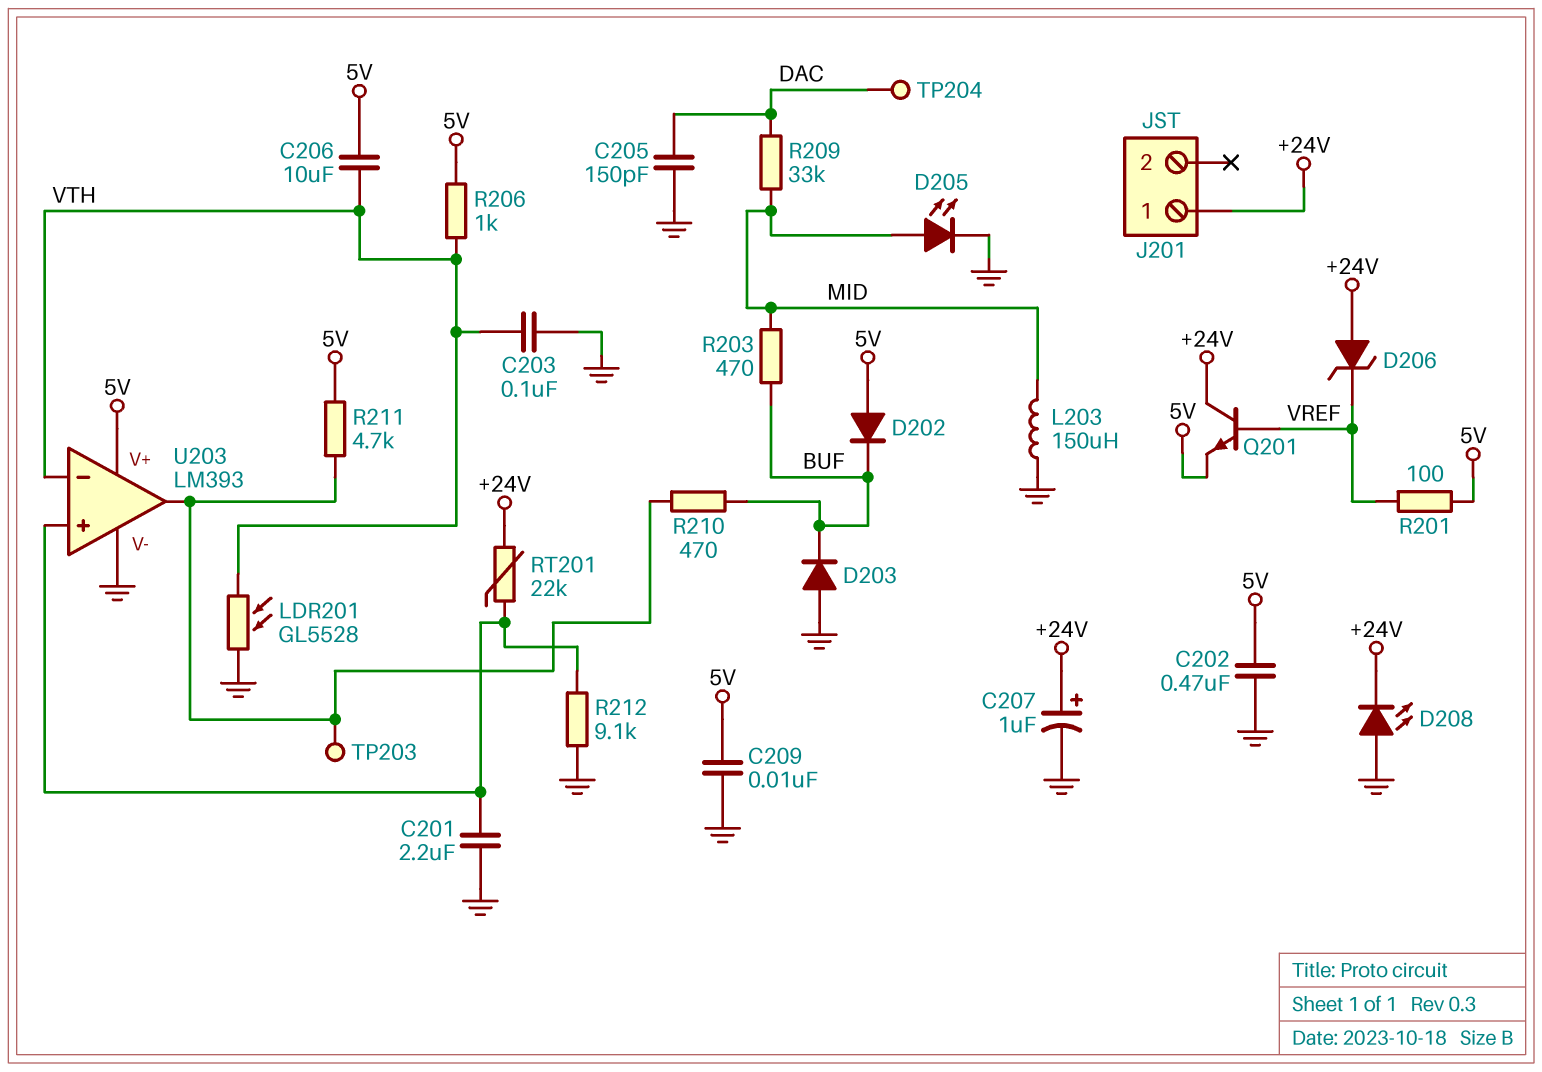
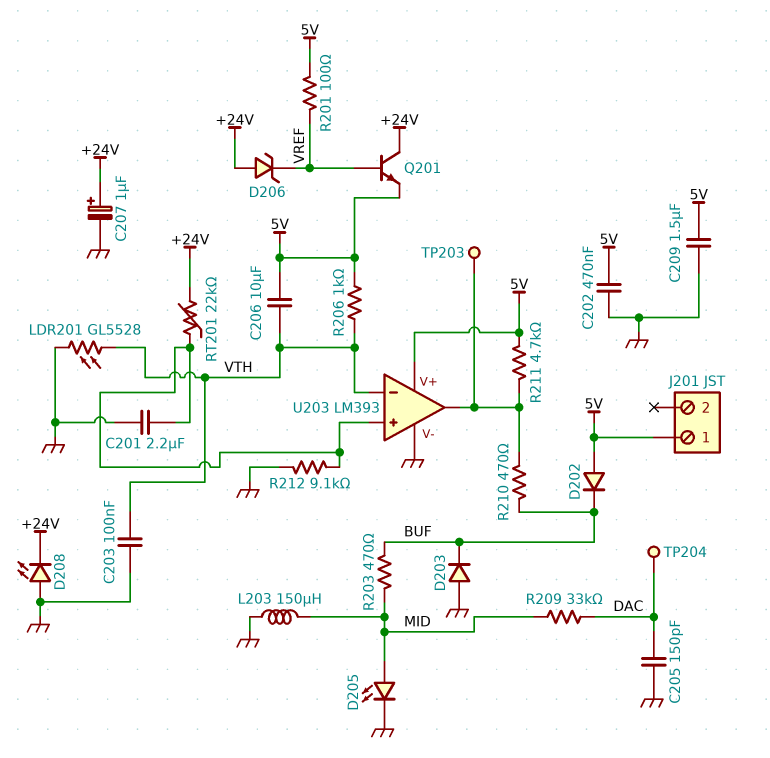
C209: 10nF (5V, GND) -> 1.5uF (5V, GND)
J201 pin 1: +24V -> 5V

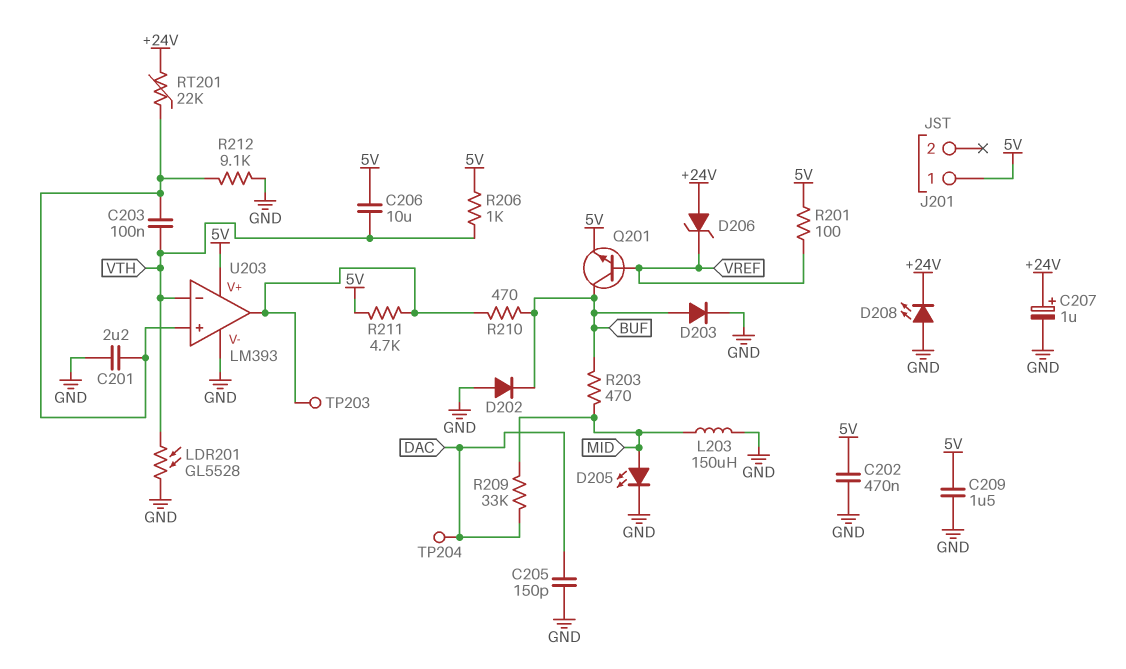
C203: 100nF (GND, VTH) -> 100nF (U203/in+, VTH)
D202: diode (A 5V, K BUF) -> diode (A GND, K BUF)
D203: diode (A GND, K BUF) -> diode (A BUF, K GND)
Q201: NPN (B VREF, C +24V, E 5V) -> NPN (B VREF, C BUF, E 5V)

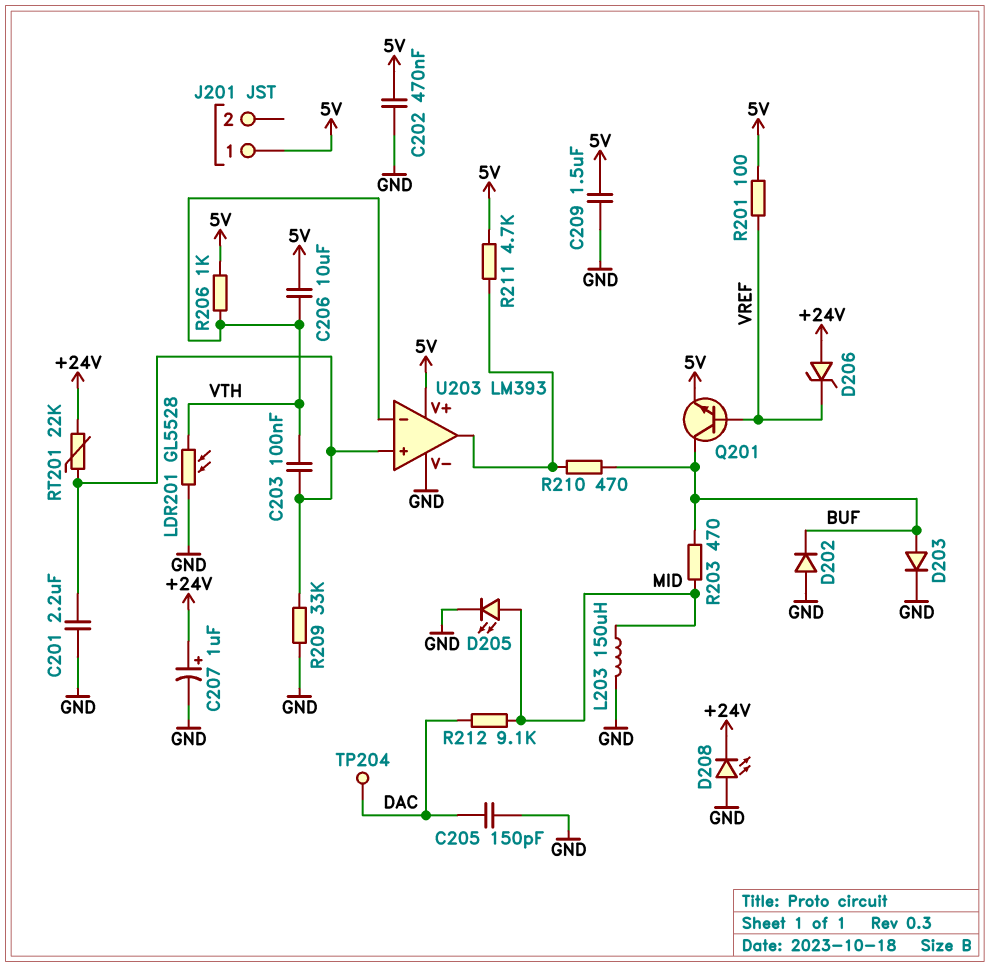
R209: 33k (DAC, MID) -> 33k (GND, U203/in+)
R212: 9.1k (GND, U203/in+) -> 9.1k (DAC, MID)
TP203: test point (U203/out) -> none

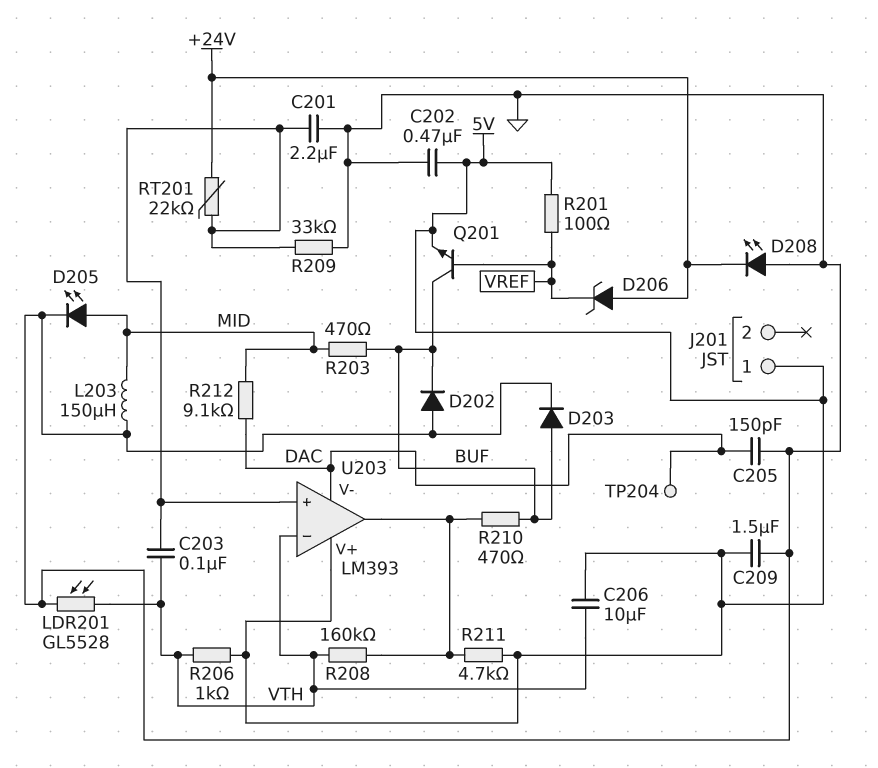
C207: 1uF (plus +24V, minus GND) -> none
R208: none -> 160k (U203/out, VTH)
U203 pin V-: GND -> DAC

